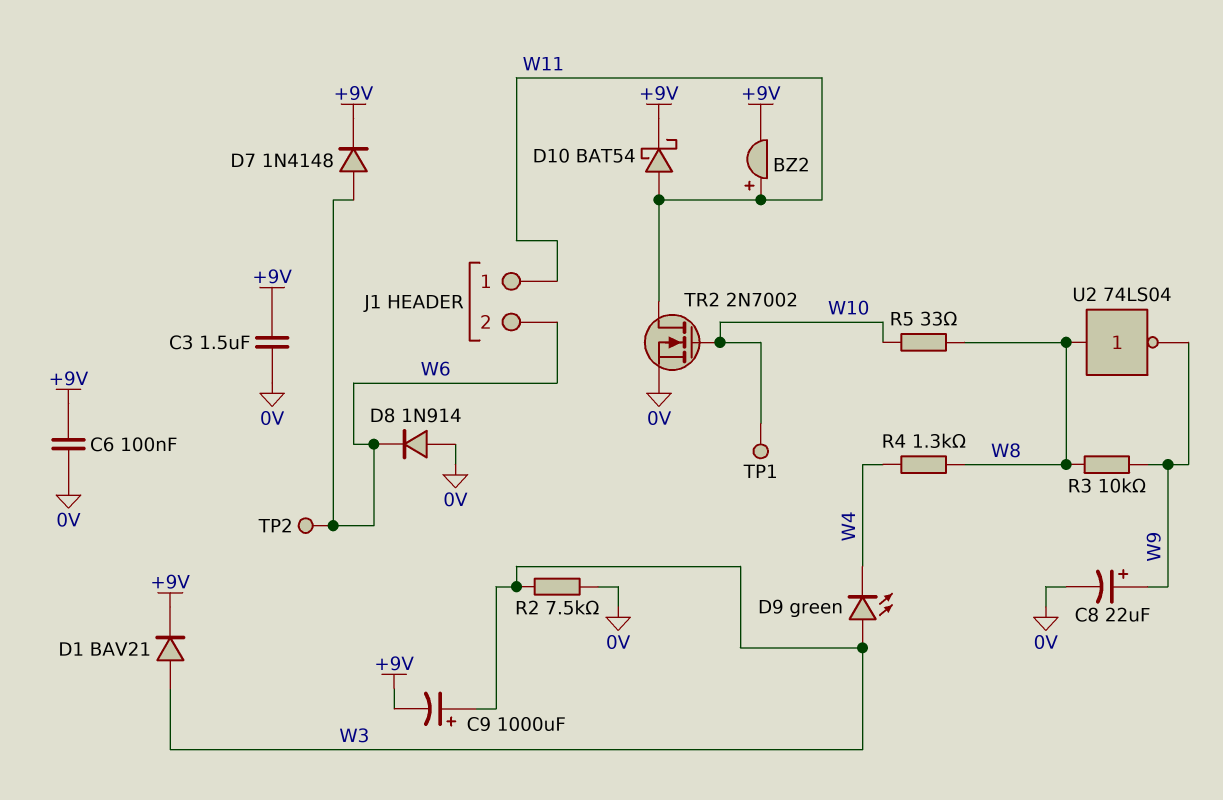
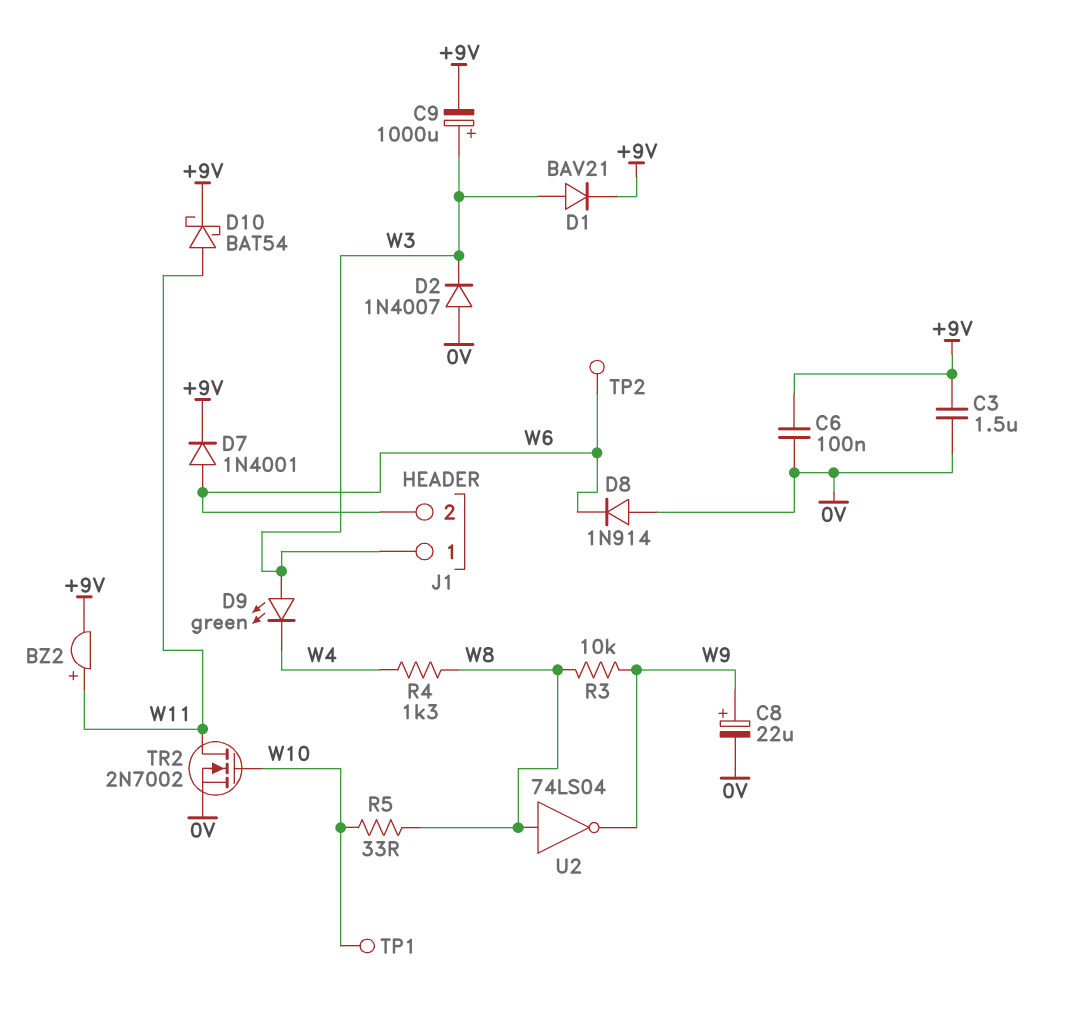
D2: none -> diode 1N4007 (A 0V, K W3)
D7: diode 1N4148 (A W6, K +9V) -> diode 1N4001 (A W6, K +9V)
J1 pin 1: W11 -> W3
R2: 7.5k (0V, W3) -> none

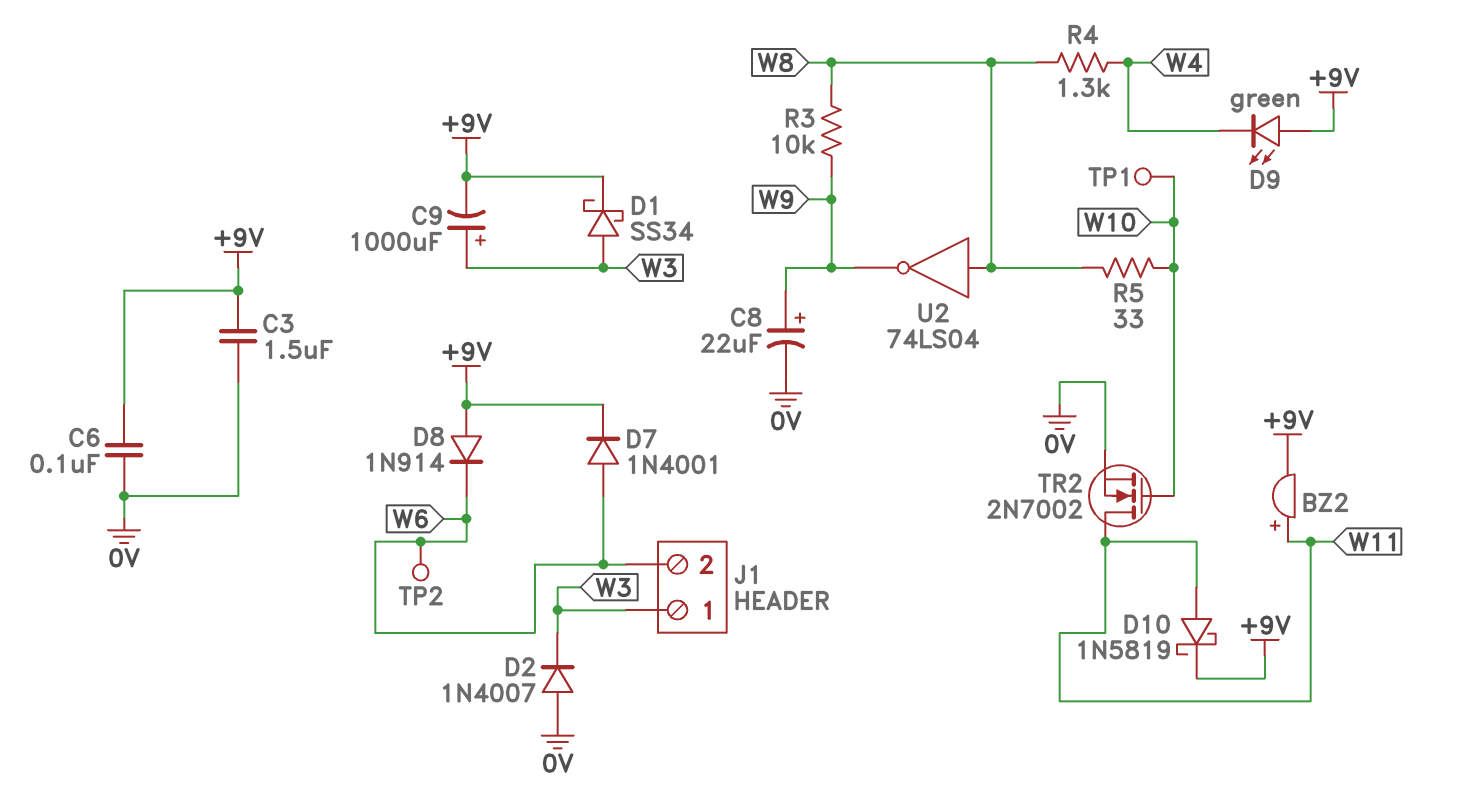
D1: diode BAV21 (A W3, K +9V) -> schottky SS34 (A W3, K +9V)
D8: diode 1N914 (A 0V, K W6) -> diode 1N914 (A +9V, K W6)
D9: LED green (A W3, K W4) -> LED green (A +9V, K W4)
D10: schottky BAT54 (A W11, K +9V) -> schottky 1N5819 (A W11, K +9V)

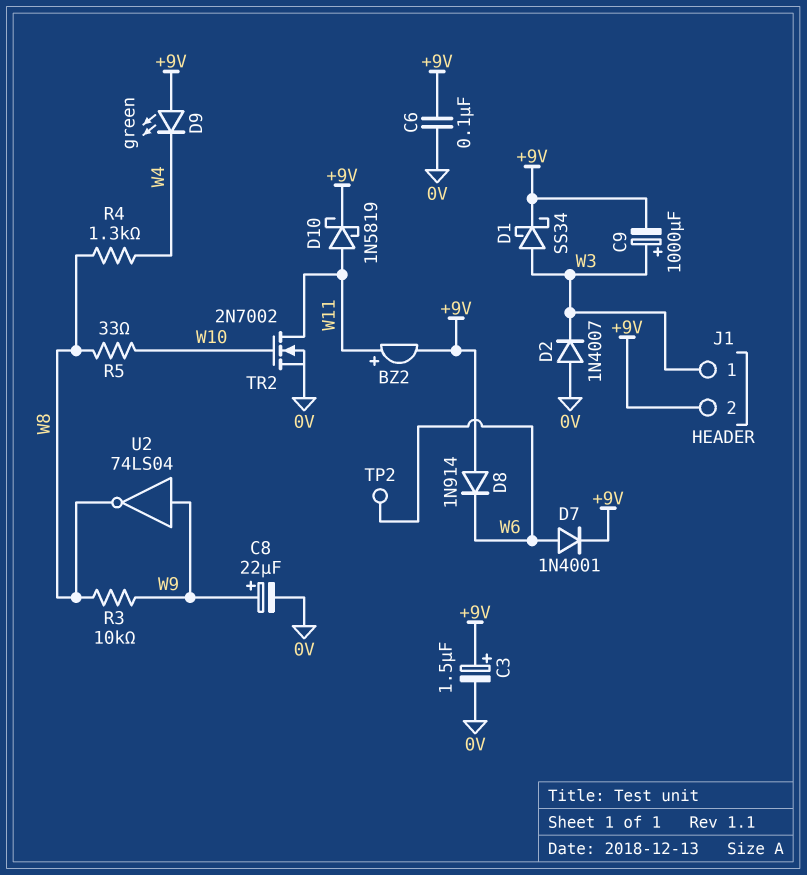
C3: 1.5uF (+9V, 0V) -> 1.5uF (plus +9V, minus 0V)
J1 pin 2: W6 -> +9V
TP1: test point (W10) -> none
U2: NOT 74LS04 (in W8, out W9) -> NOT 74LS04 (in W9, out W8)

